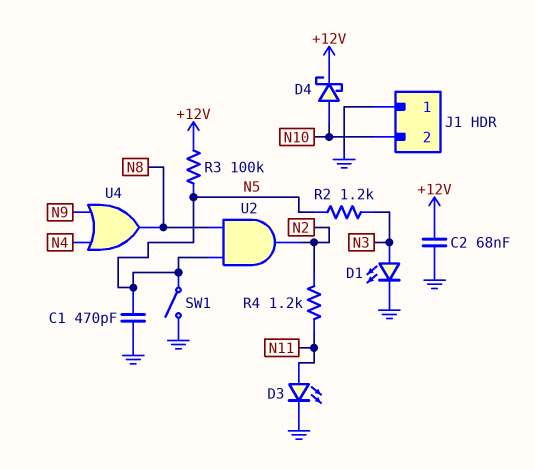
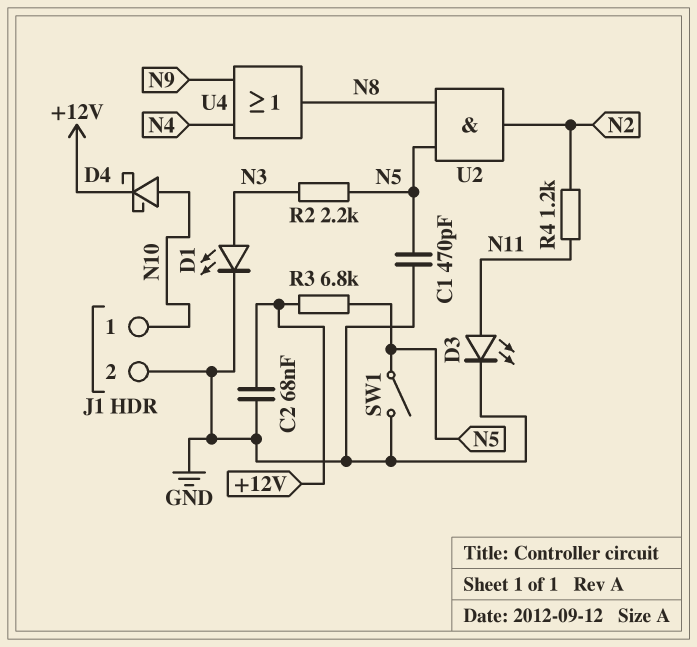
J1 pin 1: GND -> N10
J1 pin 2: N10 -> GND
R2: 1.2k (N3, N5) -> 2.2k (N3, N5)
R3: 100k (+12V, N5) -> 6.8k (+12V, N5)

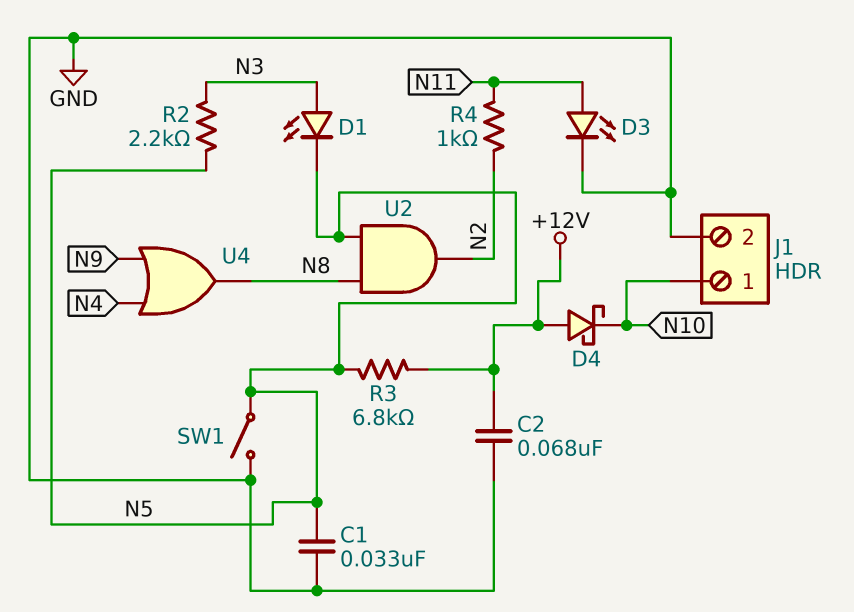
C1: 470pF (GND, N5) -> 33nF (GND, N5)
D1: LED (A N3, K GND) -> LED (A N3, K N5)
D4: schottky (A N10, K +12V) -> schottky (A +12V, K N10)
R4: 1.2k (N2, N11) -> 1k (N2, N11)

